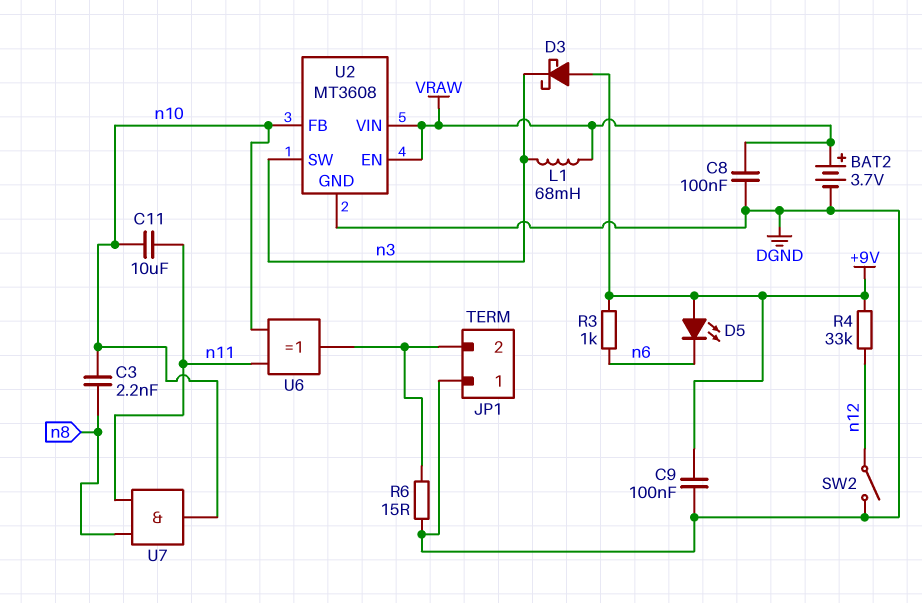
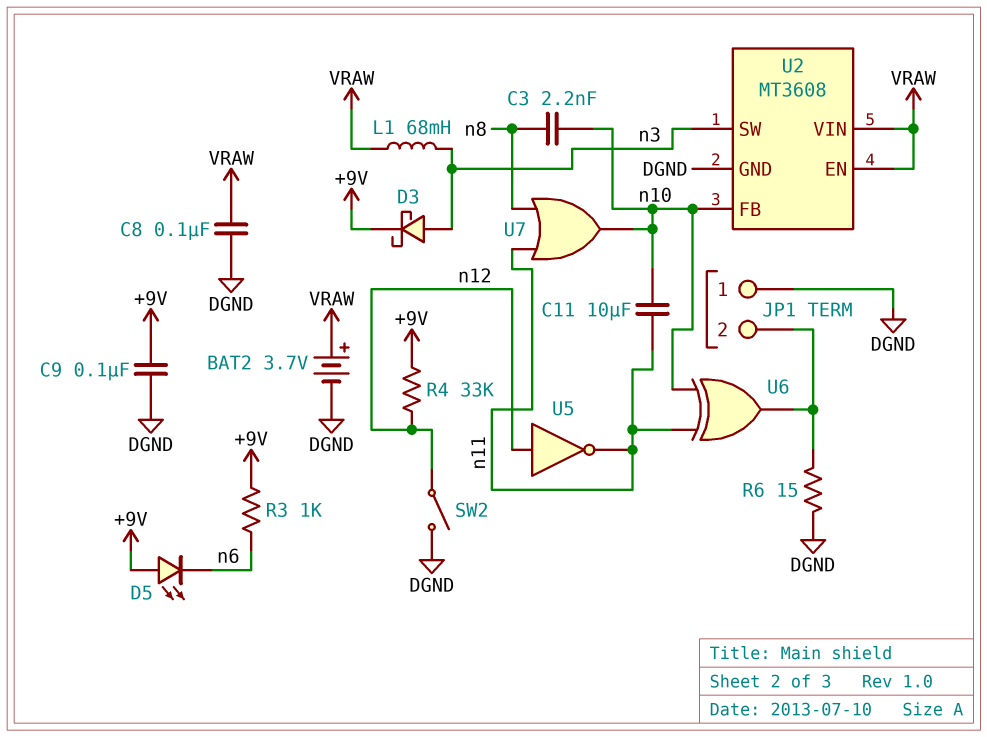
D3: schottky (A +9V, K n3) -> schottky (A n3, K +9V)
U5: none -> NOT (in n12, out n11)
U7: AND (in n8, in n11, out n10) -> OR (in n8, in n11, out n10)

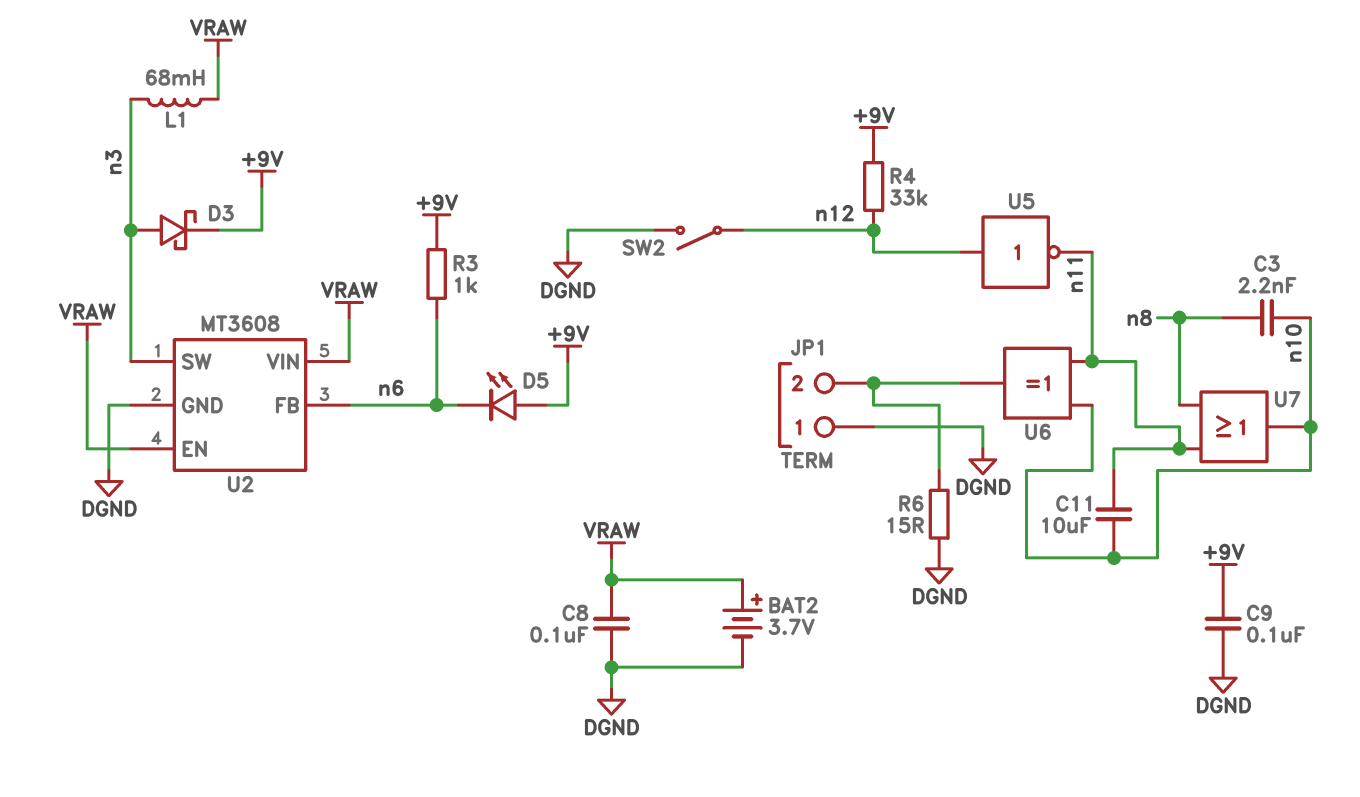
U2 pin FB: n10 -> n6

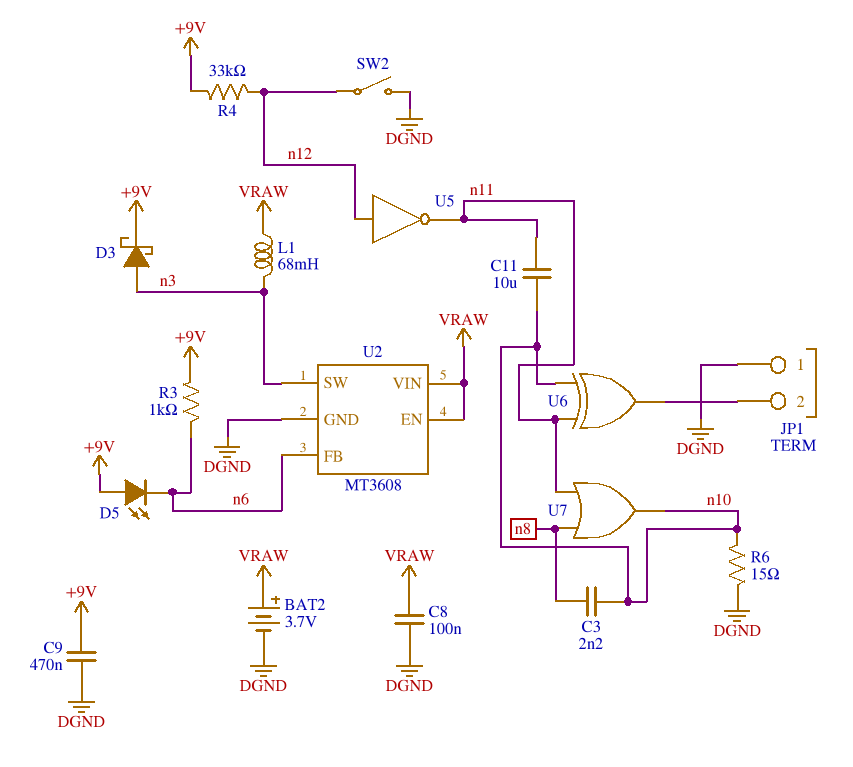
C9: 100nF (+9V, DGND) -> 470nF (+9V, DGND)
R6: 15 (DGND, JP1/2) -> 15 (DGND, n10)

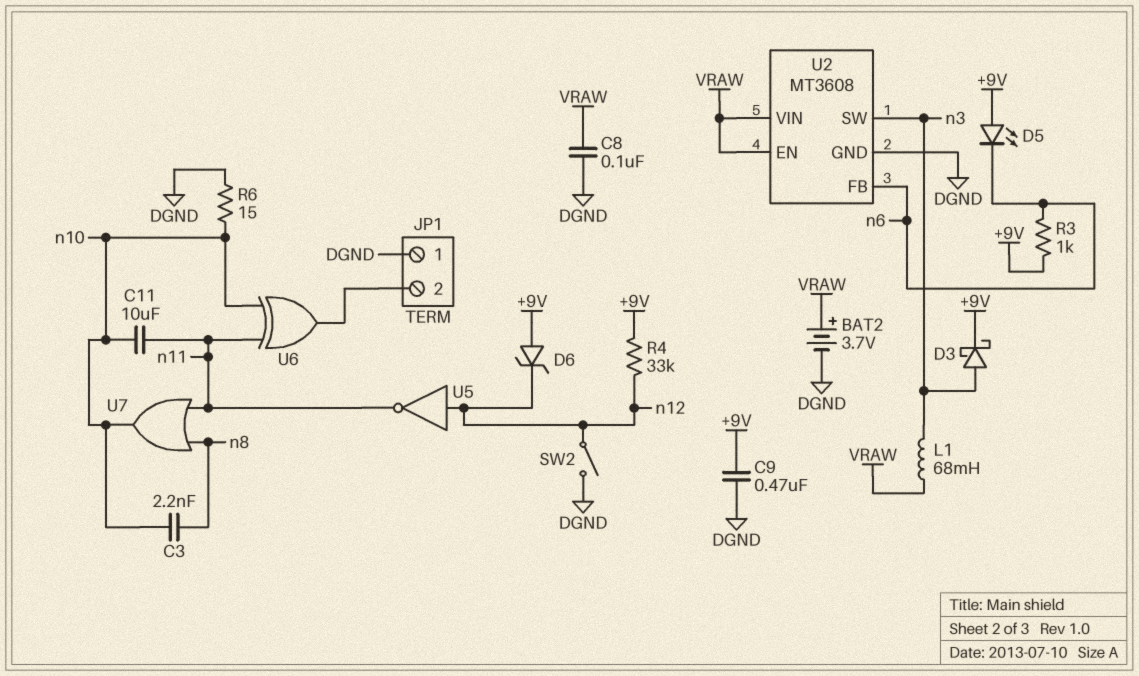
D6: none -> zener (A +9V, K n12)

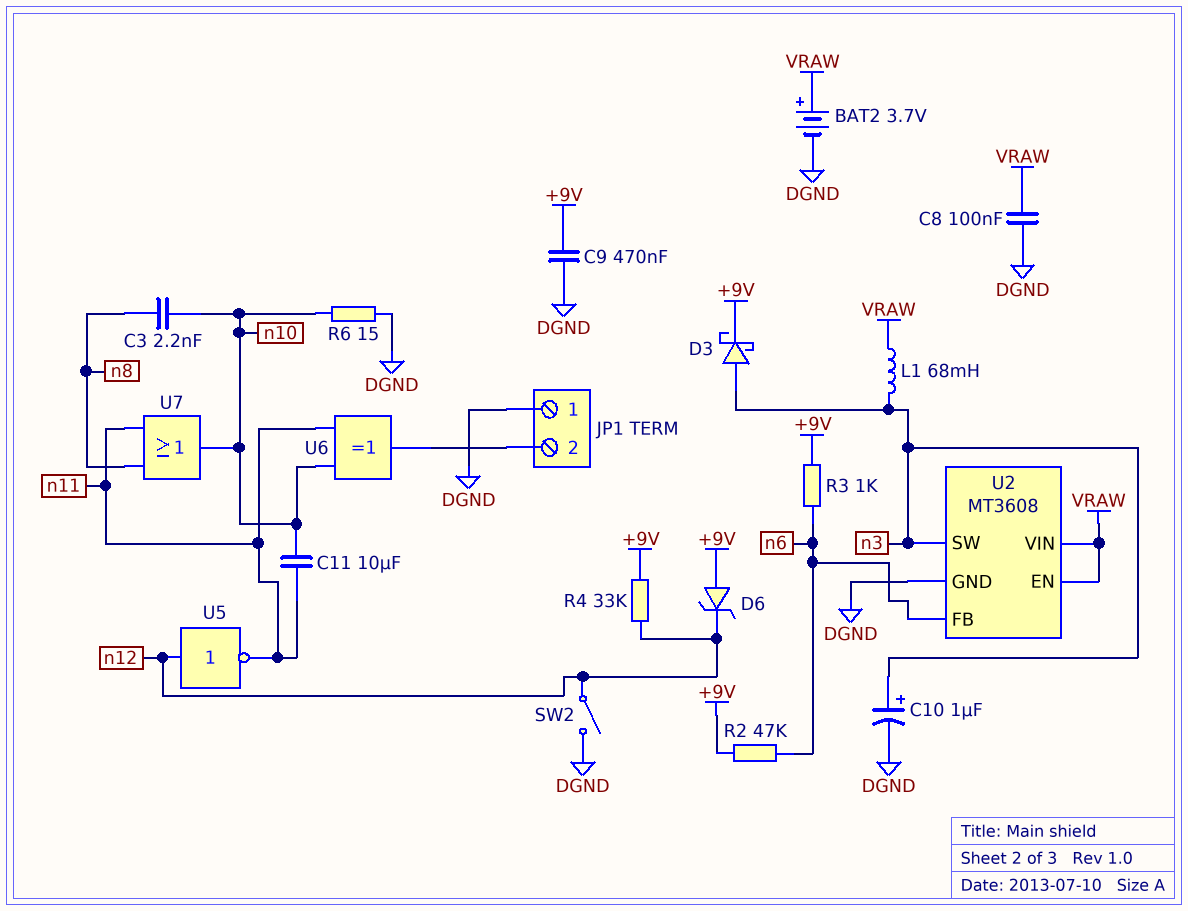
C10: none -> 1uF (plus n3, minus DGND)
D5: LED (A +9V, K n6) -> none
R2: none -> 47k (+9V, n6)

